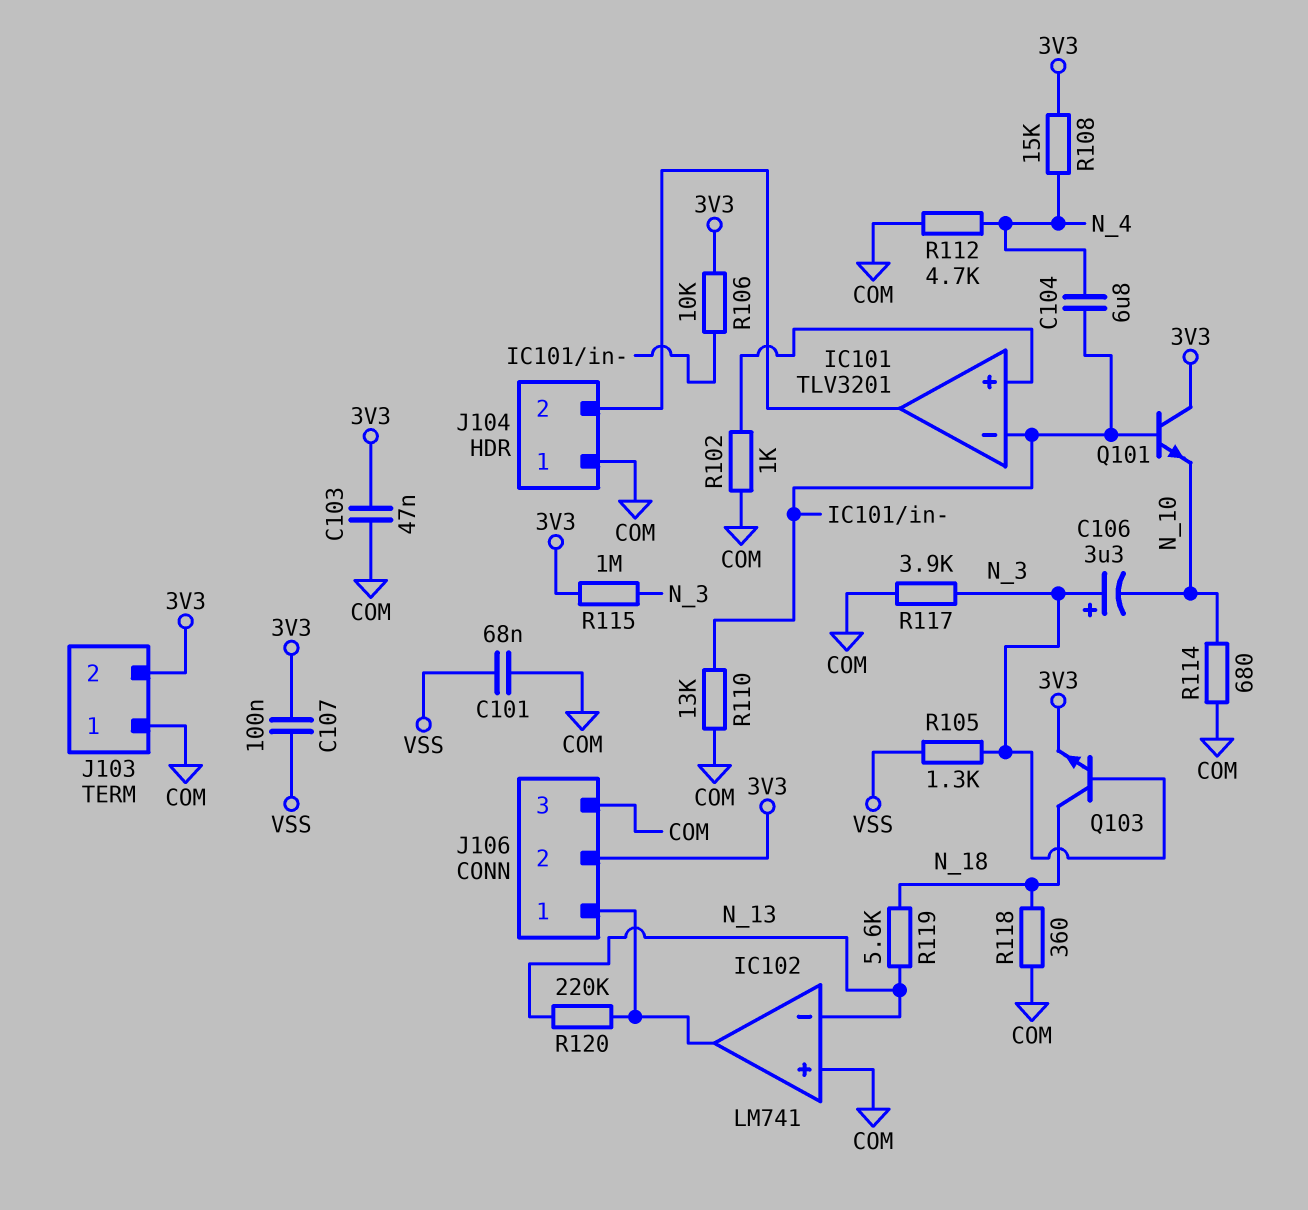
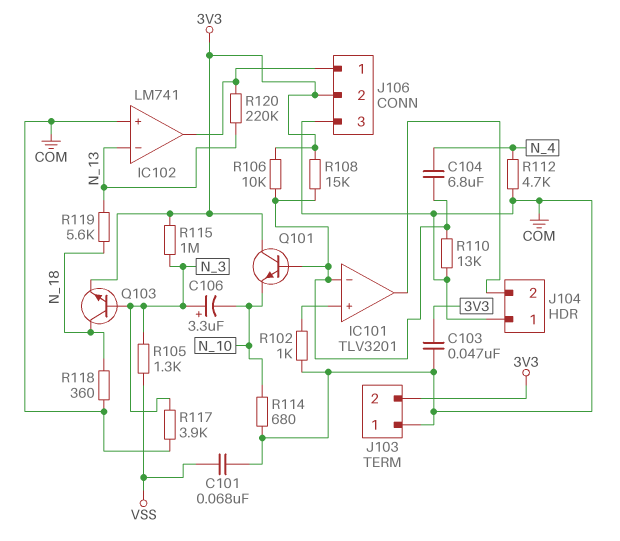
C107: 100nF (3V3, VSS) -> none
R108: 15k (3V3, N_4) -> 15k (3V3, IC101/in-)

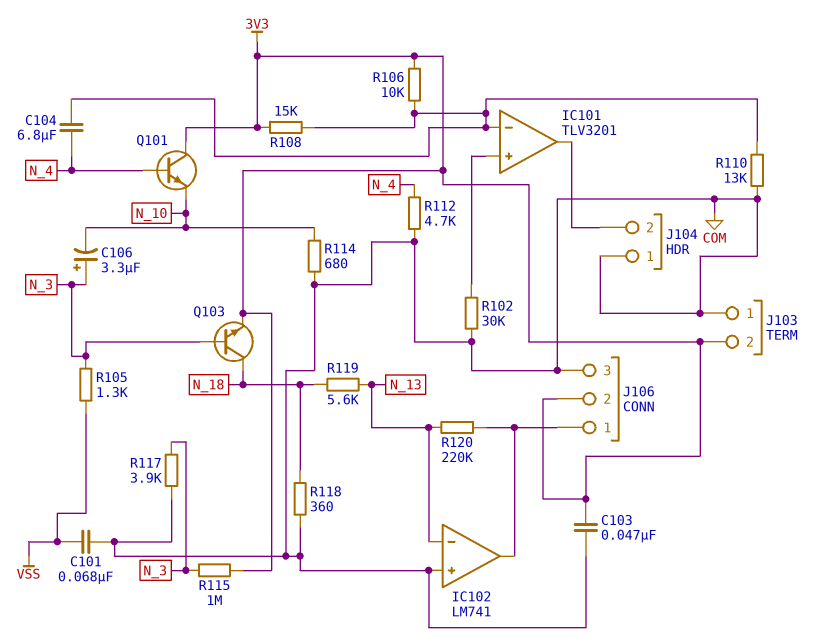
Q101: NPN (B IC101/in-, C 3V3, E N_10) -> NPN (B N_4, C 3V3, E N_10)
R102: 1k (COM, IC101/in+) -> 30k (COM, IC101/in+)

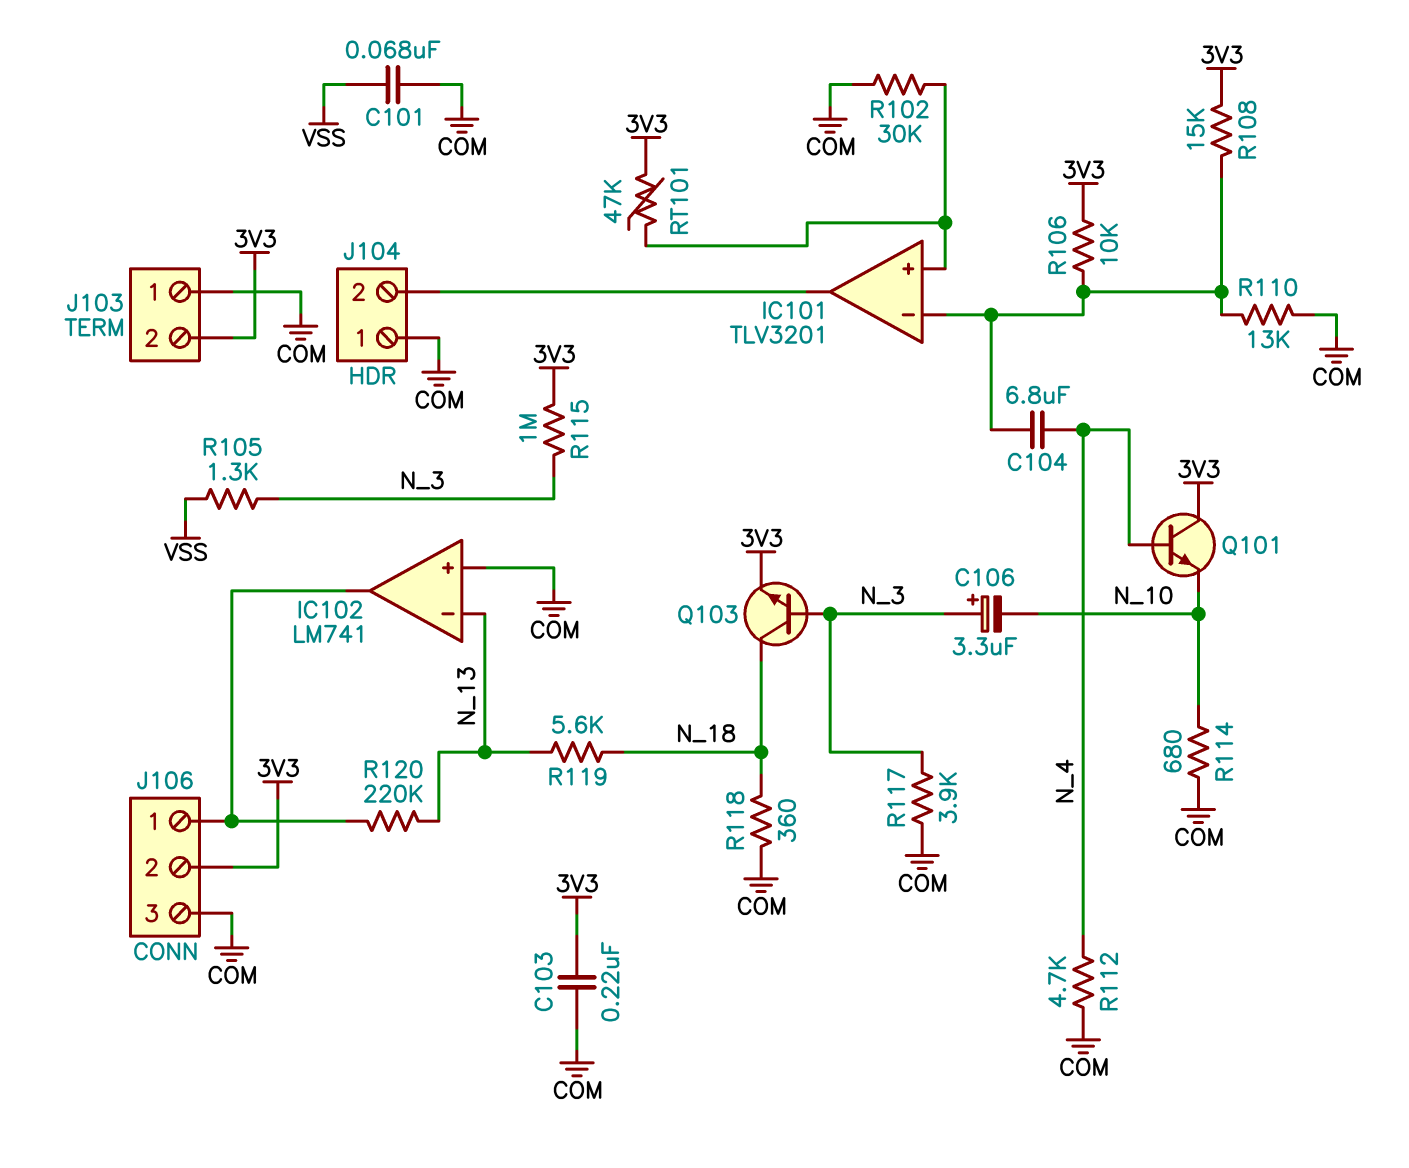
C103: 47nF (3V3, COM) -> 220nF (3V3, COM)
RT101: none -> 47k (3V3, IC101/in+)

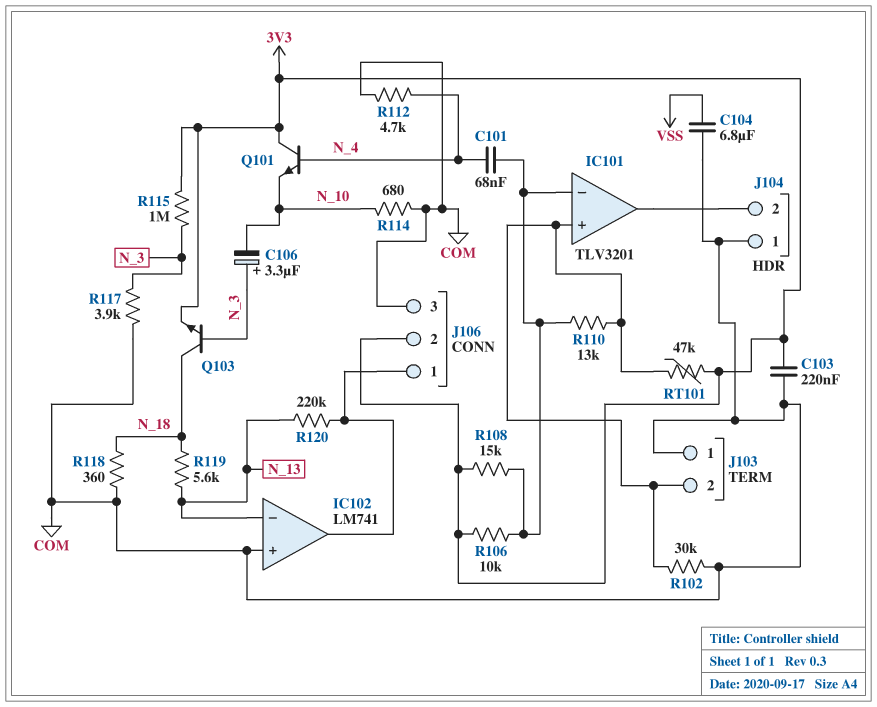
C101: 68nF (COM, VSS) -> 68nF (IC101/in-, N_4)
C104: 6.8uF (IC101/in-, N_4) -> 6.8uF (COM, VSS)
J103 pin 2: 3V3 -> IC101/in+
R105: 1.3k (N_3, VSS) -> none
R110: 13k (COM, IC101/in-) -> 13k (IC101/in+, IC101/in-)

